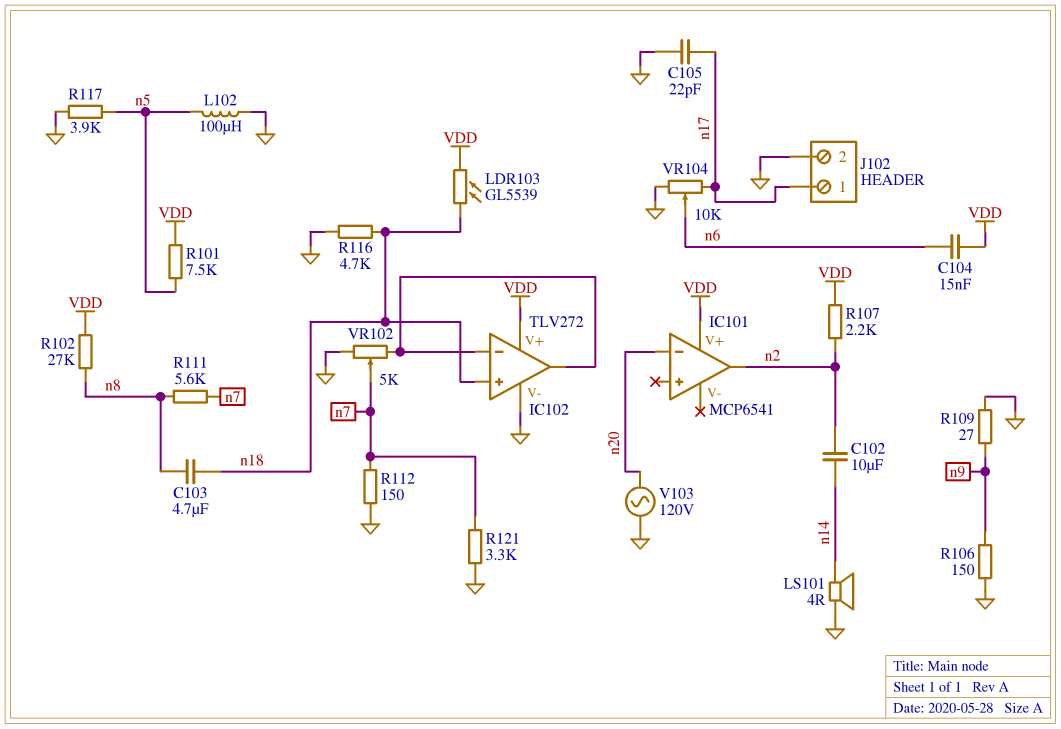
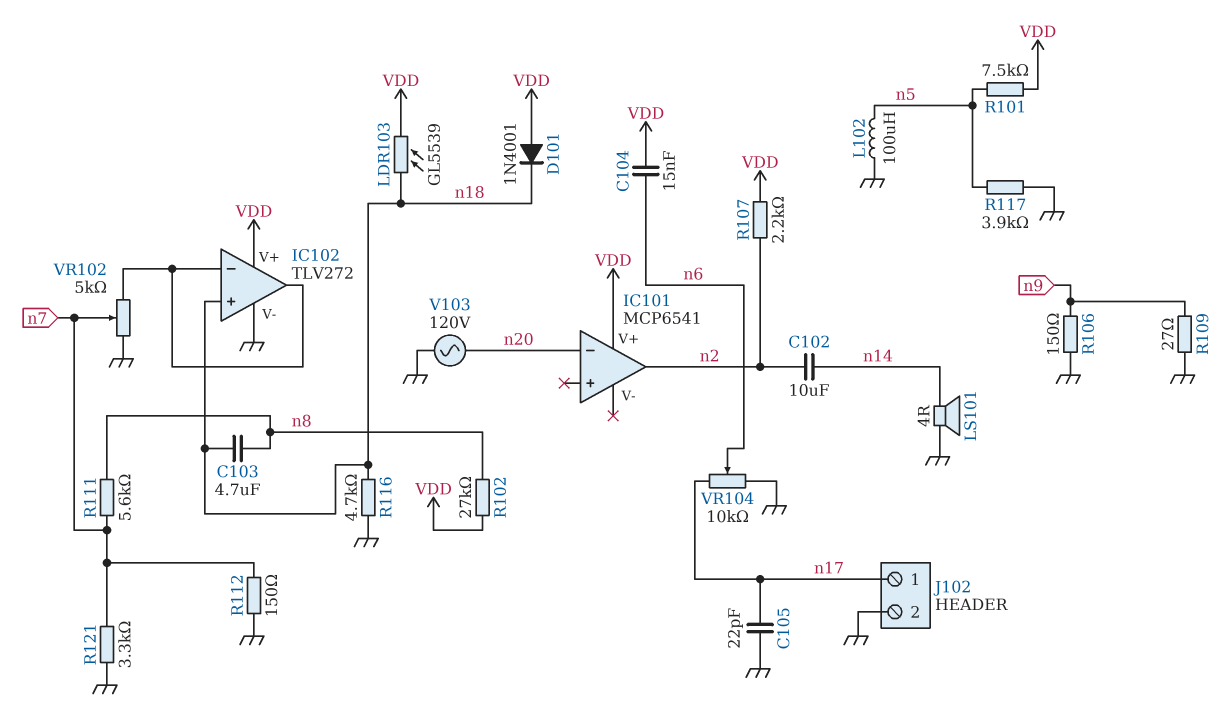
D101: none -> diode 1N4001 (A VDD, K n18)

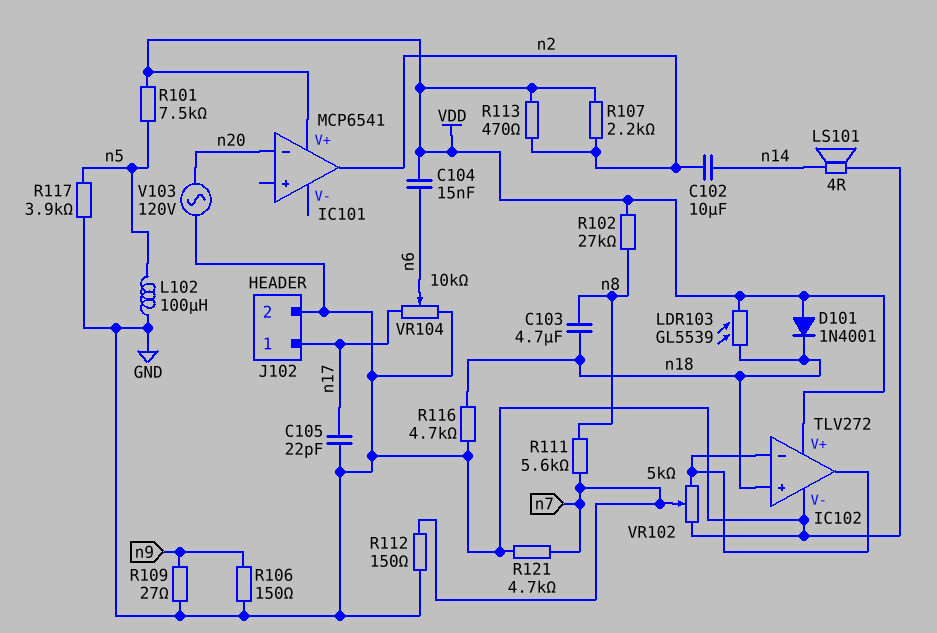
R113: none -> 470 (VDD, n2)
R121: 3.3k (GND, n7) -> 4.7k (GND, n7)

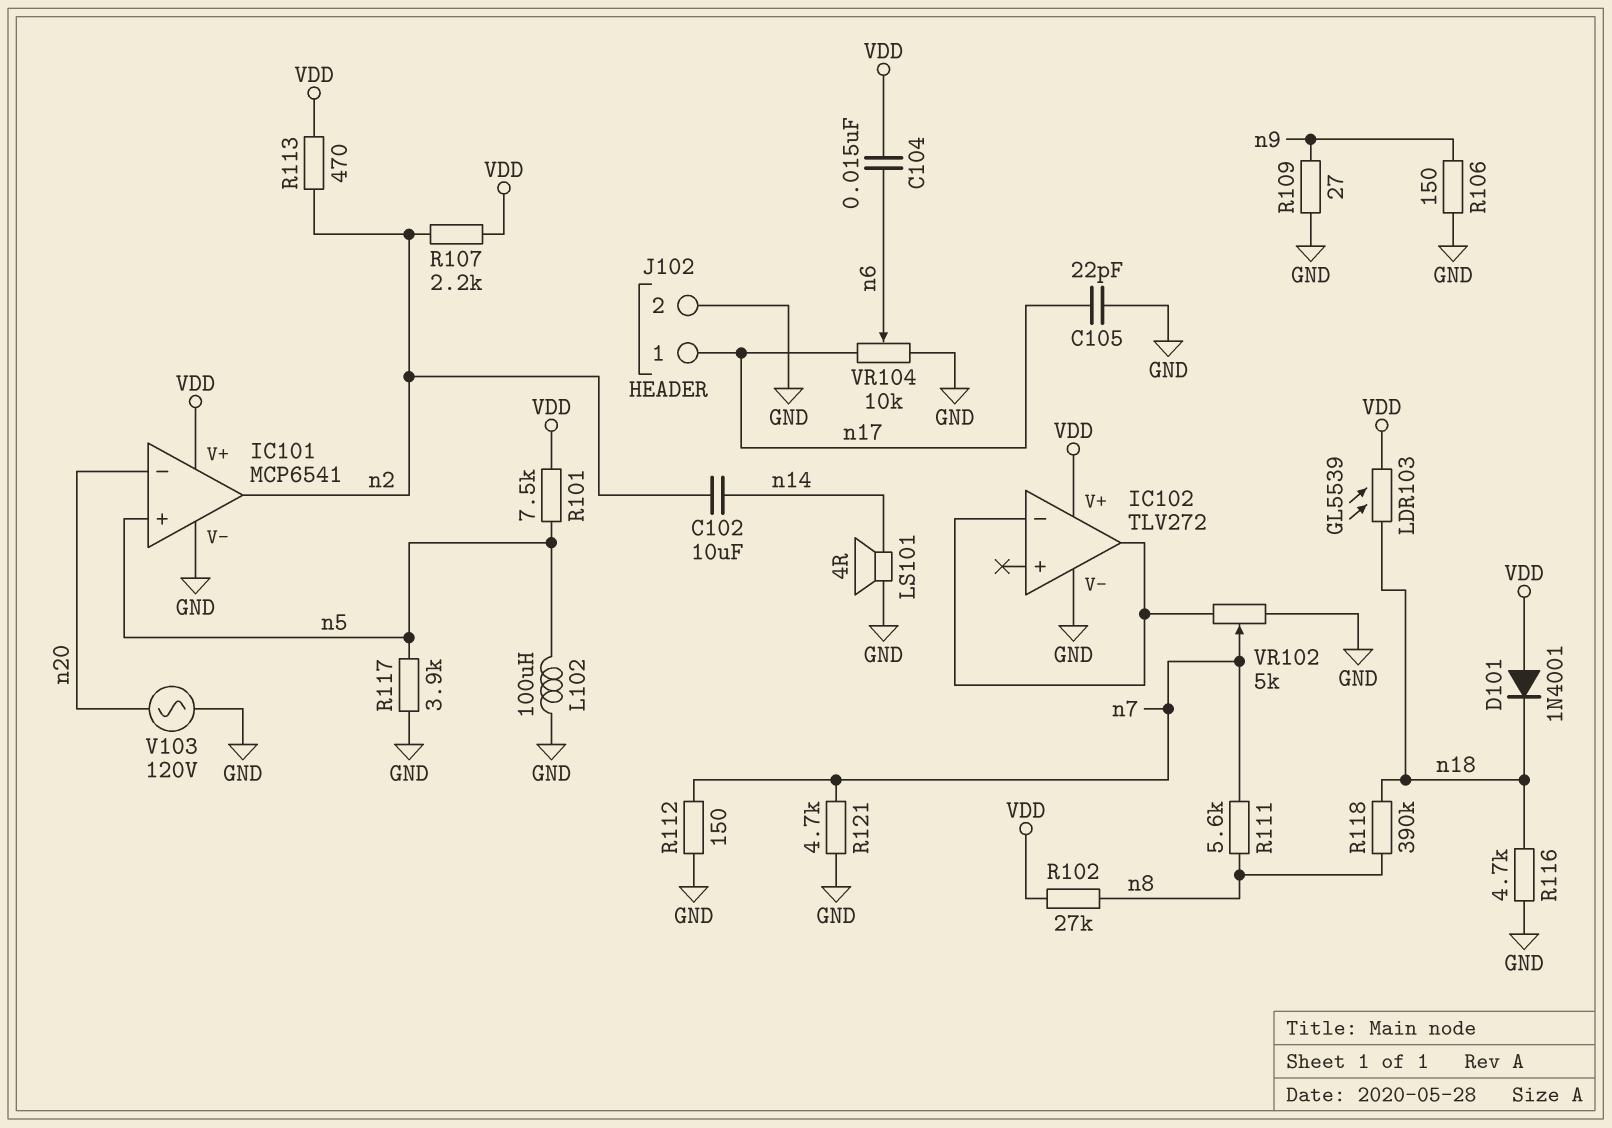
C103: 4.7uF (n8, n18) -> none
IC101 pin V-: none -> GND
IC101 pin in+: none -> n5
IC102 pin in+: n18 -> none
R118: none -> 390k (n8, n18)

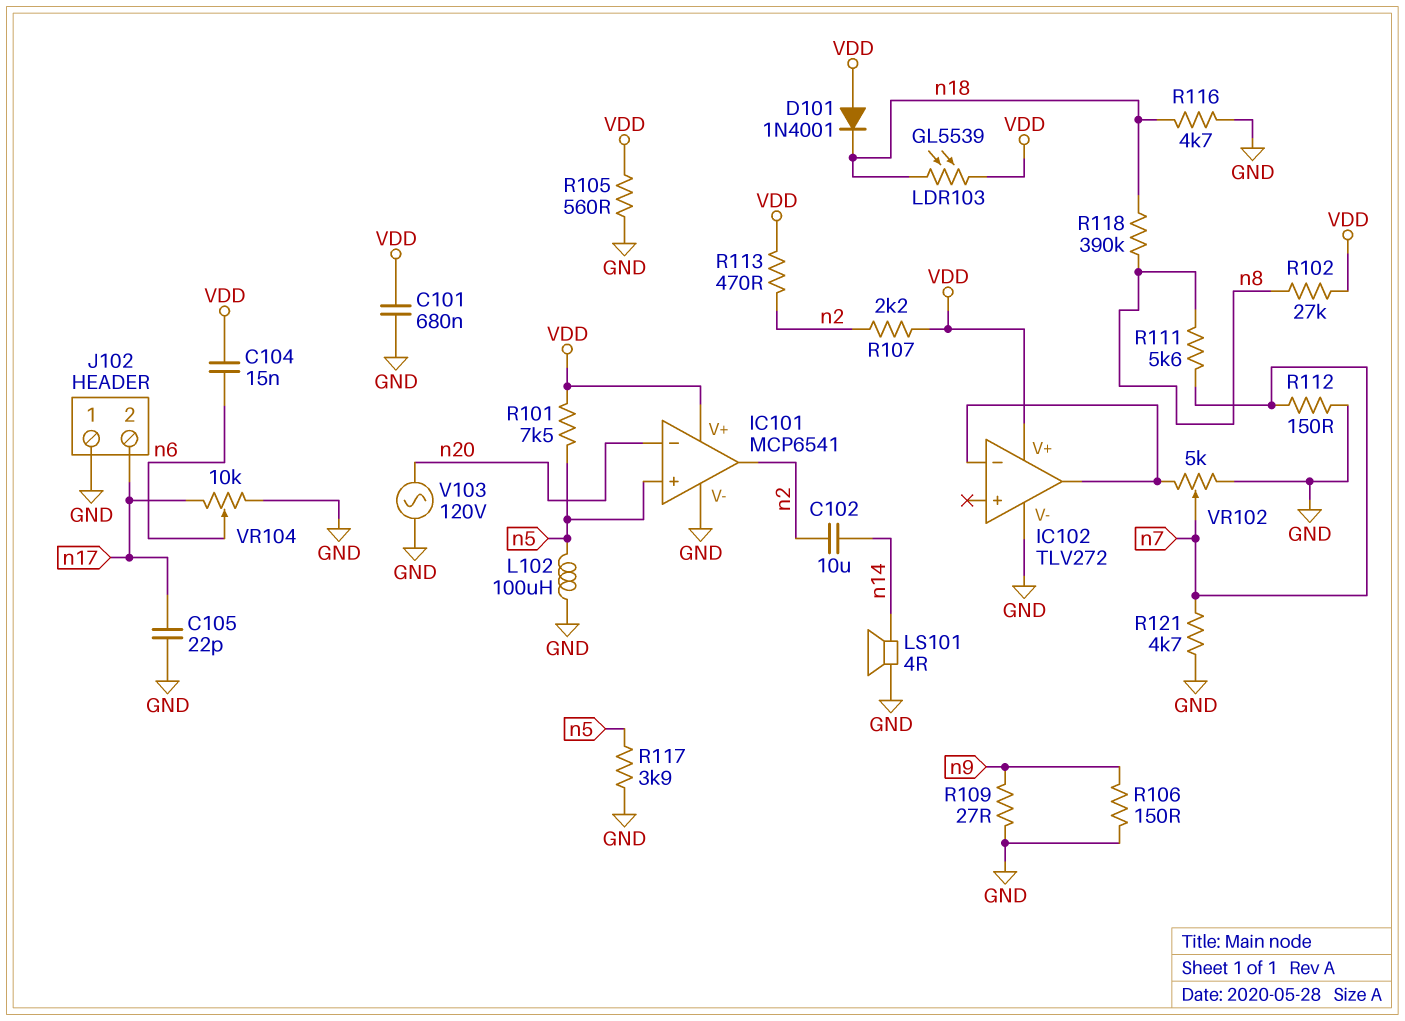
C101: none -> 680nF (GND, VDD)
J102 pin 1: n17 -> GND
J102 pin 2: GND -> n17
R105: none -> 560 (GND, VDD)

